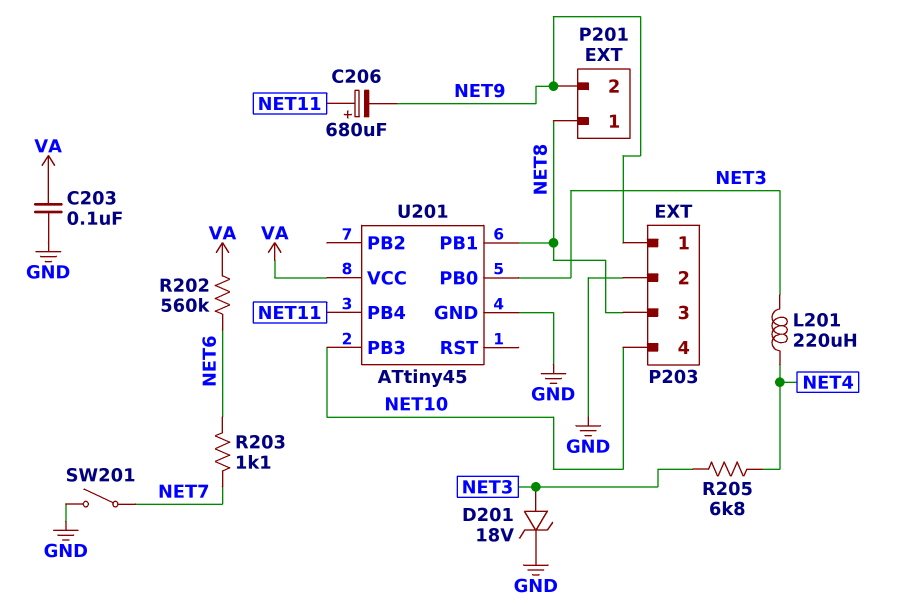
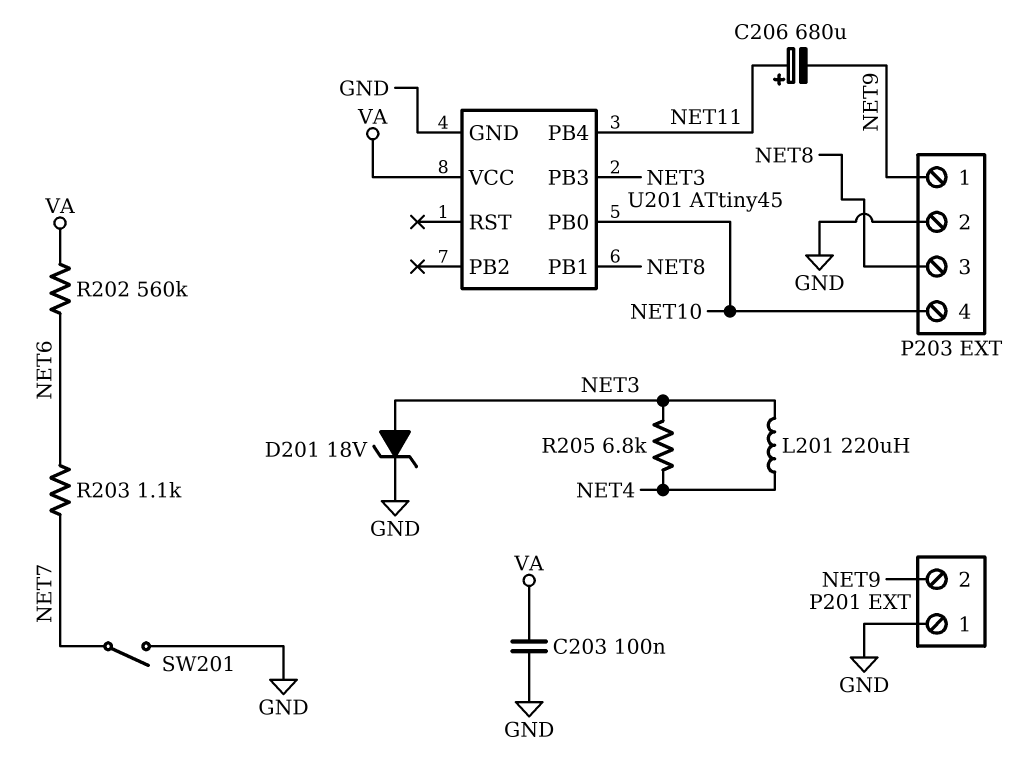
P201 pin 1: NET8 -> GND
U201 pin PB0: NET3 -> NET10
U201 pin PB3: NET10 -> NET3

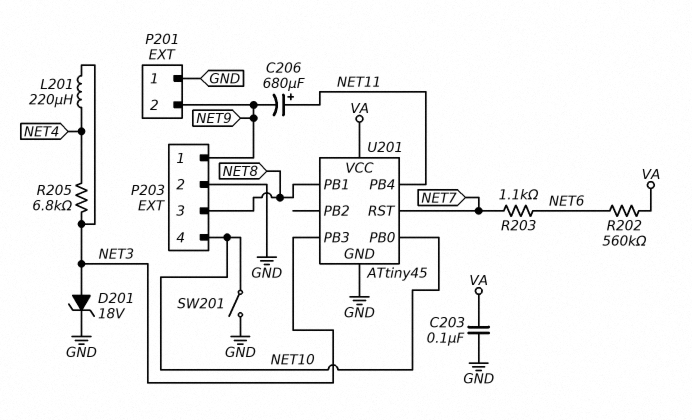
SW201: switch (GND, NET7) -> switch (GND, NET10)
U201 pin RST: none -> NET7

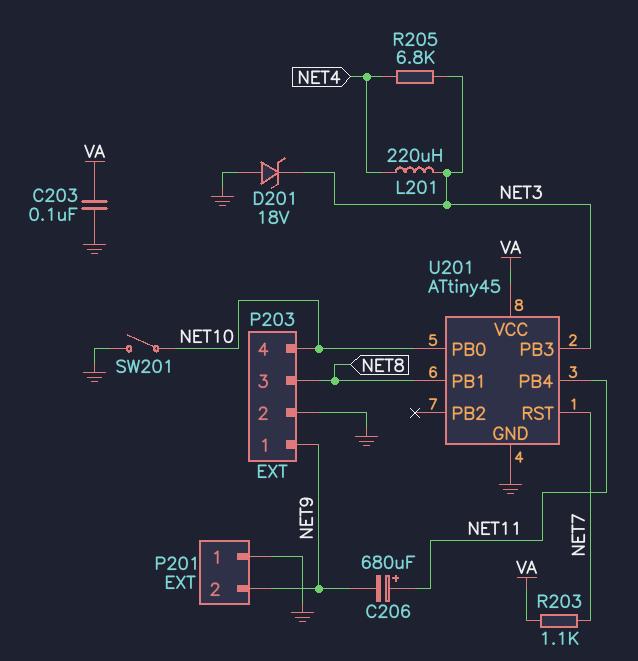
D201: zener 18V (A NET3, K GND) -> zener 18V (A GND, K NET3)
R202: 560k (NET6, VA) -> none
R203: 1.1k (NET6, NET7) -> 1.1k (NET7, VA)

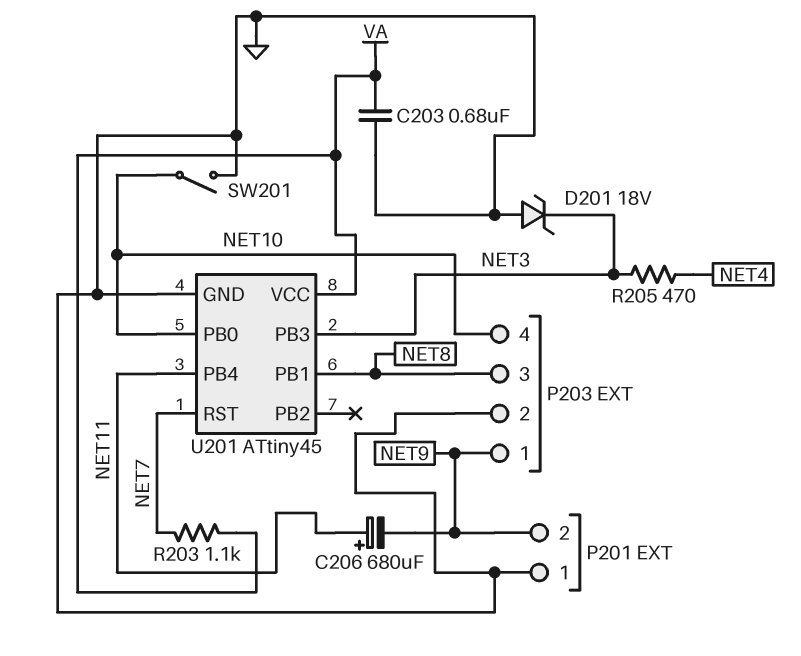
C203: 100nF (GND, VA) -> 680nF (GND, VA)
L201: 220uH (NET3, NET4) -> none
R205: 6.8k (NET3, NET4) -> 470 (NET3, NET4)

